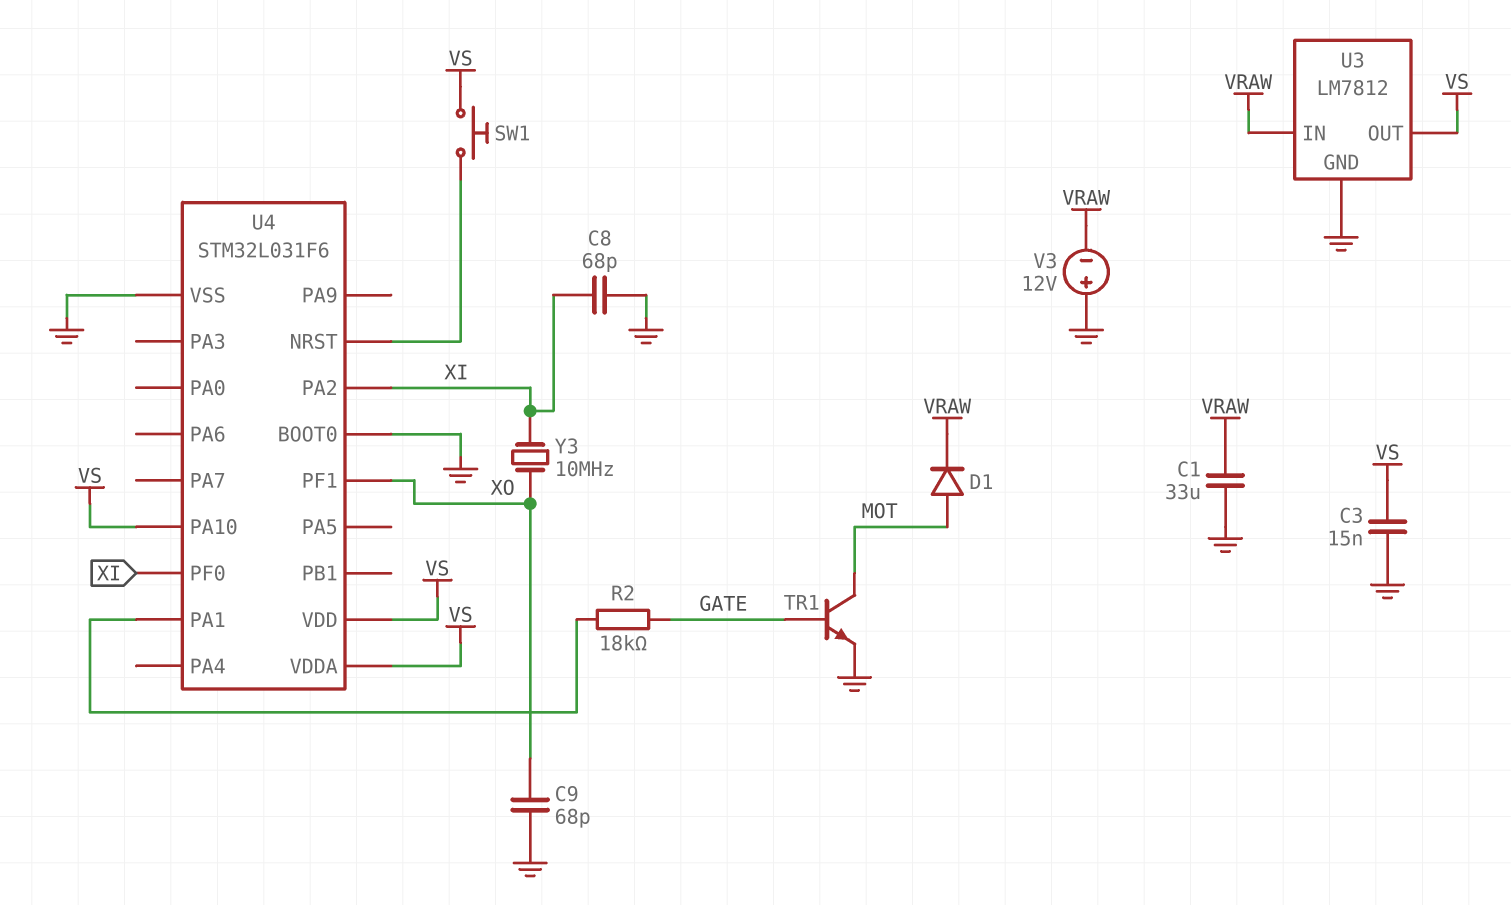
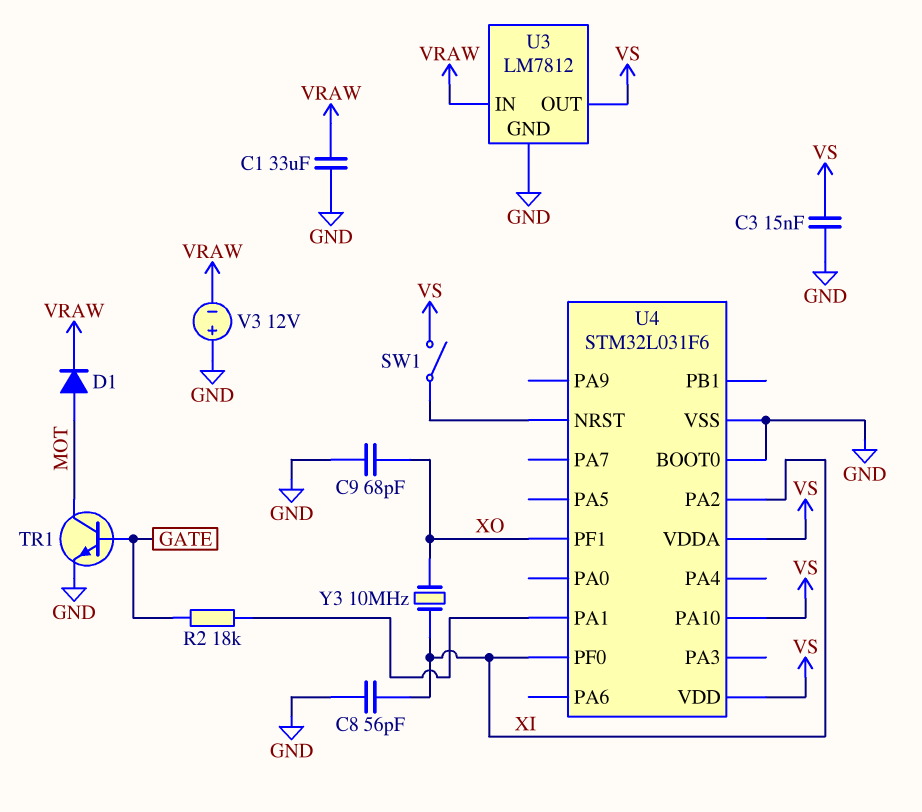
C8: 68pF (GND, XI) -> 56pF (GND, XI)
SW1: button (U4/NRST, VS) -> switch (U4/NRST, VS)

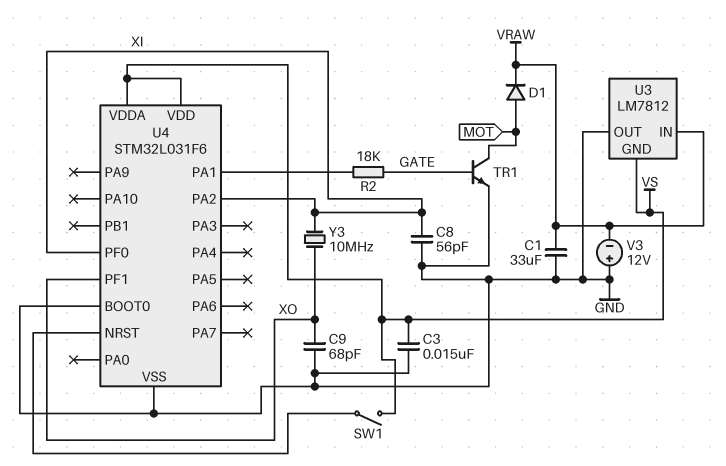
U3 pin GND: GND -> VS
U3 pin OUT: VS -> GND
U4 pin PA10: VS -> none

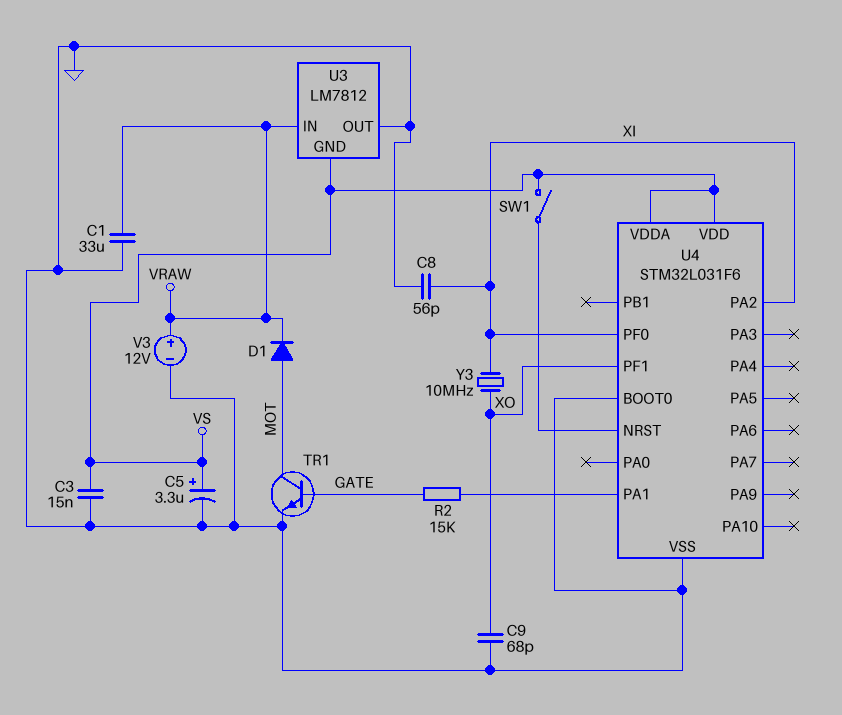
C5: none -> 3.3uF (plus VS, minus GND)
R2: 18k (GATE, U4/PA1) -> 15k (GATE, U4/PA1)
V3: 12V (plus GND, minus VRAW) -> 12V (plus VRAW, minus GND)

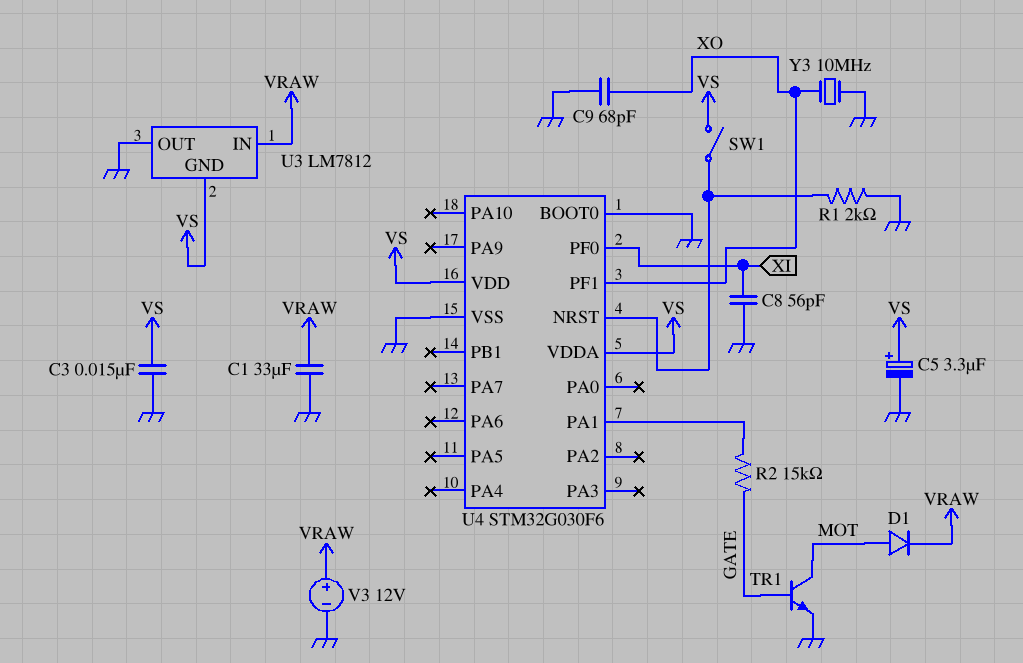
R1: none -> 2k (GND, U4/NRST)
U4: STM32L031F6 -> STM32G030F6
U4 pin PA2: XI -> none
Y3: 10MHz (XI, XO) -> 10MHz (GND, XO)

